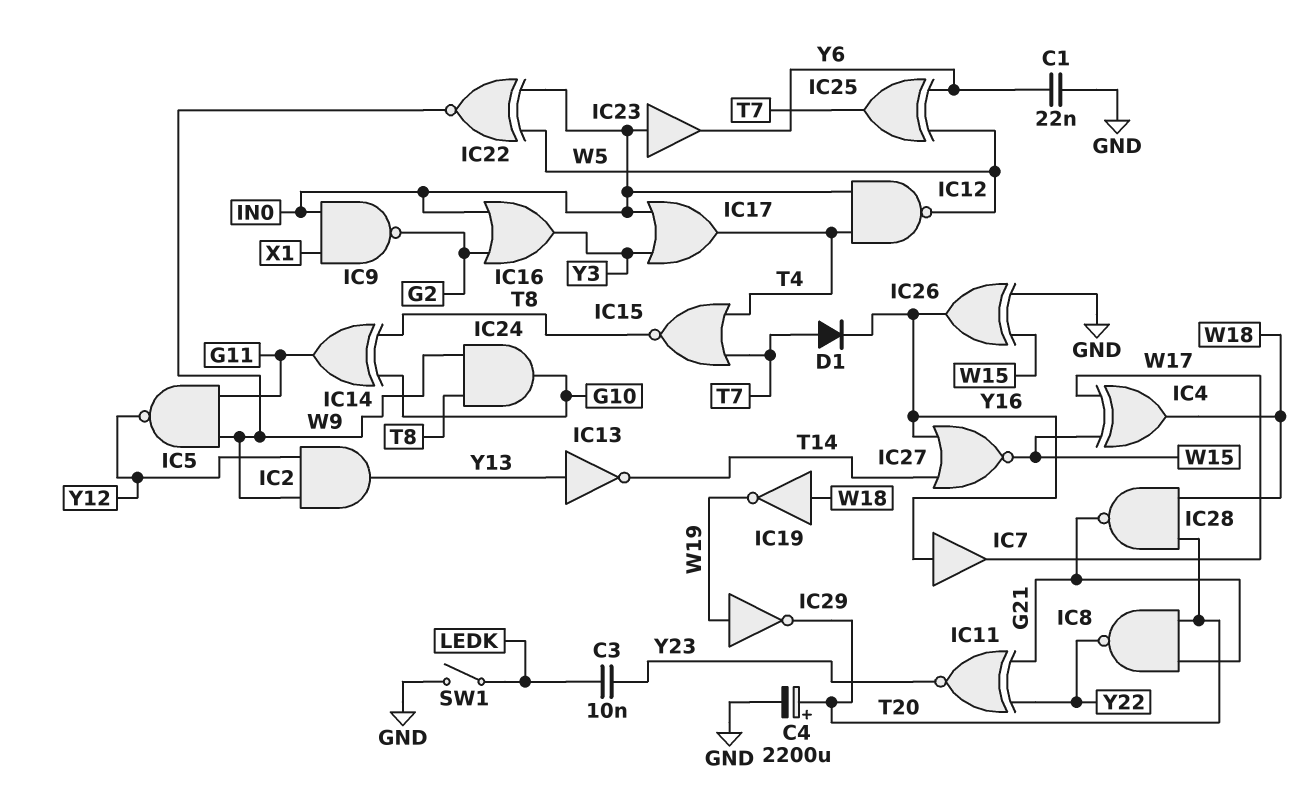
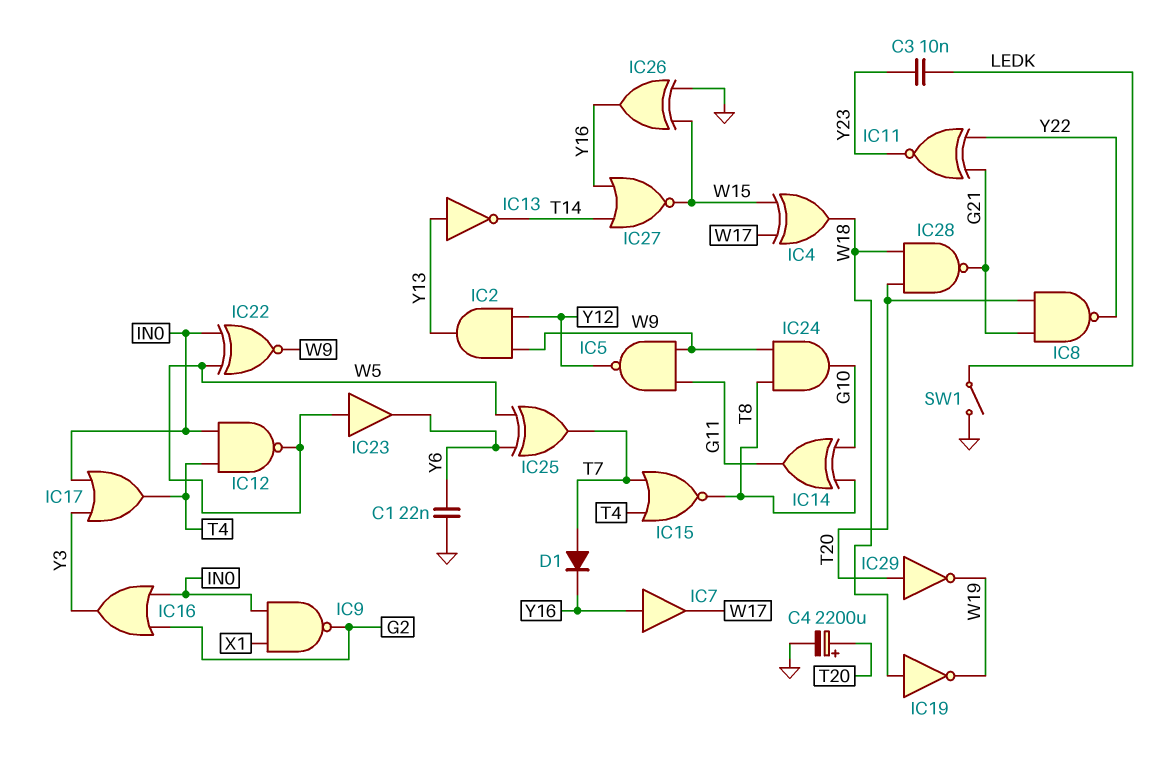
IC23: buffer (in IN0, out Y6) -> buffer (in W5, out Y6)
IC29: NOT (in W19, out T20) -> NOT (in T20, out W19)

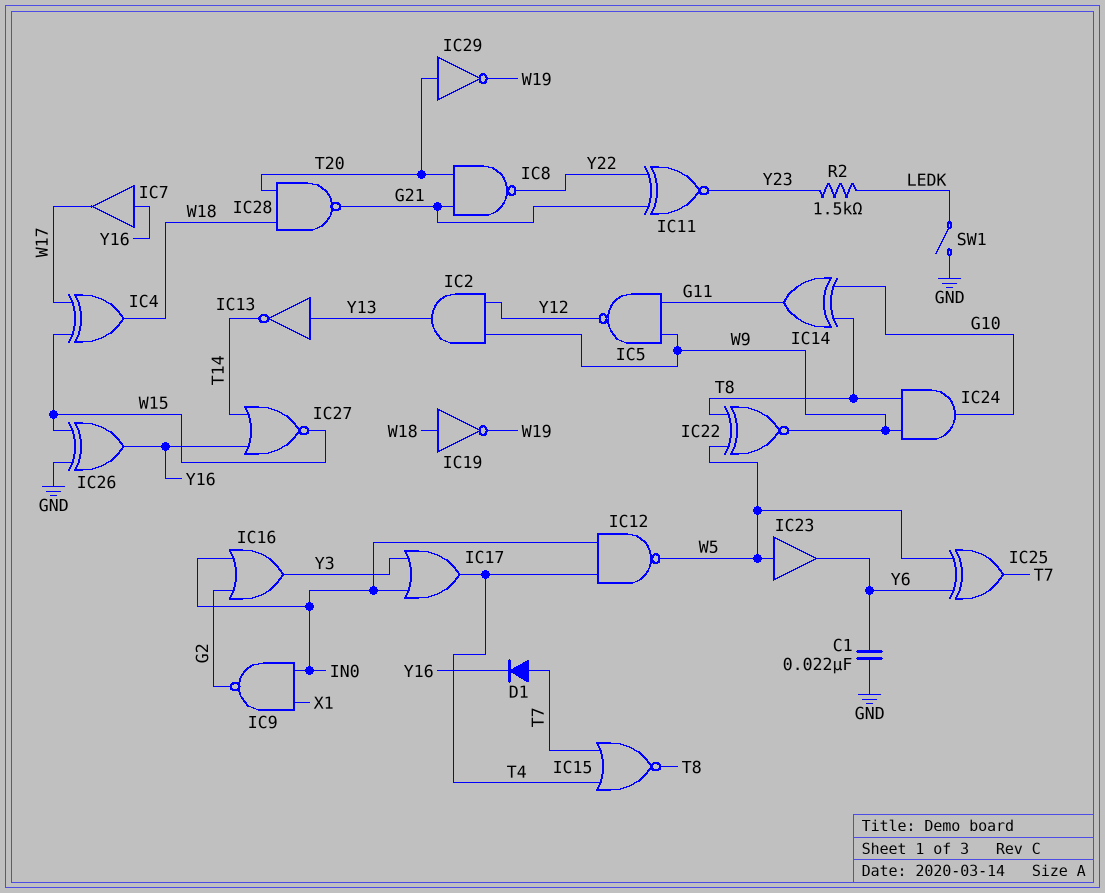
C3: 10nF (LEDK, Y23) -> none
C4: 2200uF (plus T20, minus GND) -> none
IC22: XNOR (in IN0, in W5, out W9) -> XNOR (in T8, in W5, out W9)
R2: none -> 1.5k (LEDK, Y23)

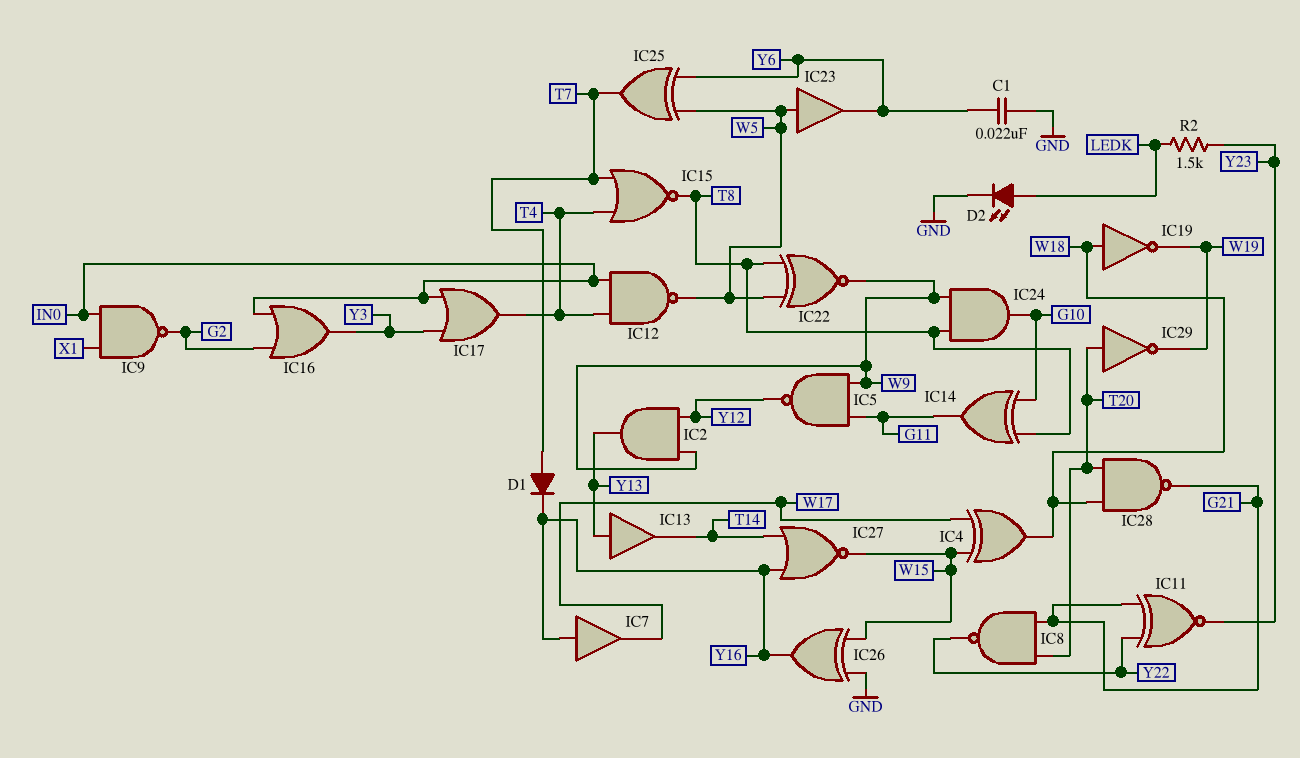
D2: none -> LED (A LEDK, K GND)
IC13: NOT (in Y13, out T14) -> buffer (in Y13, out T14)
SW1: switch (GND, LEDK) -> none

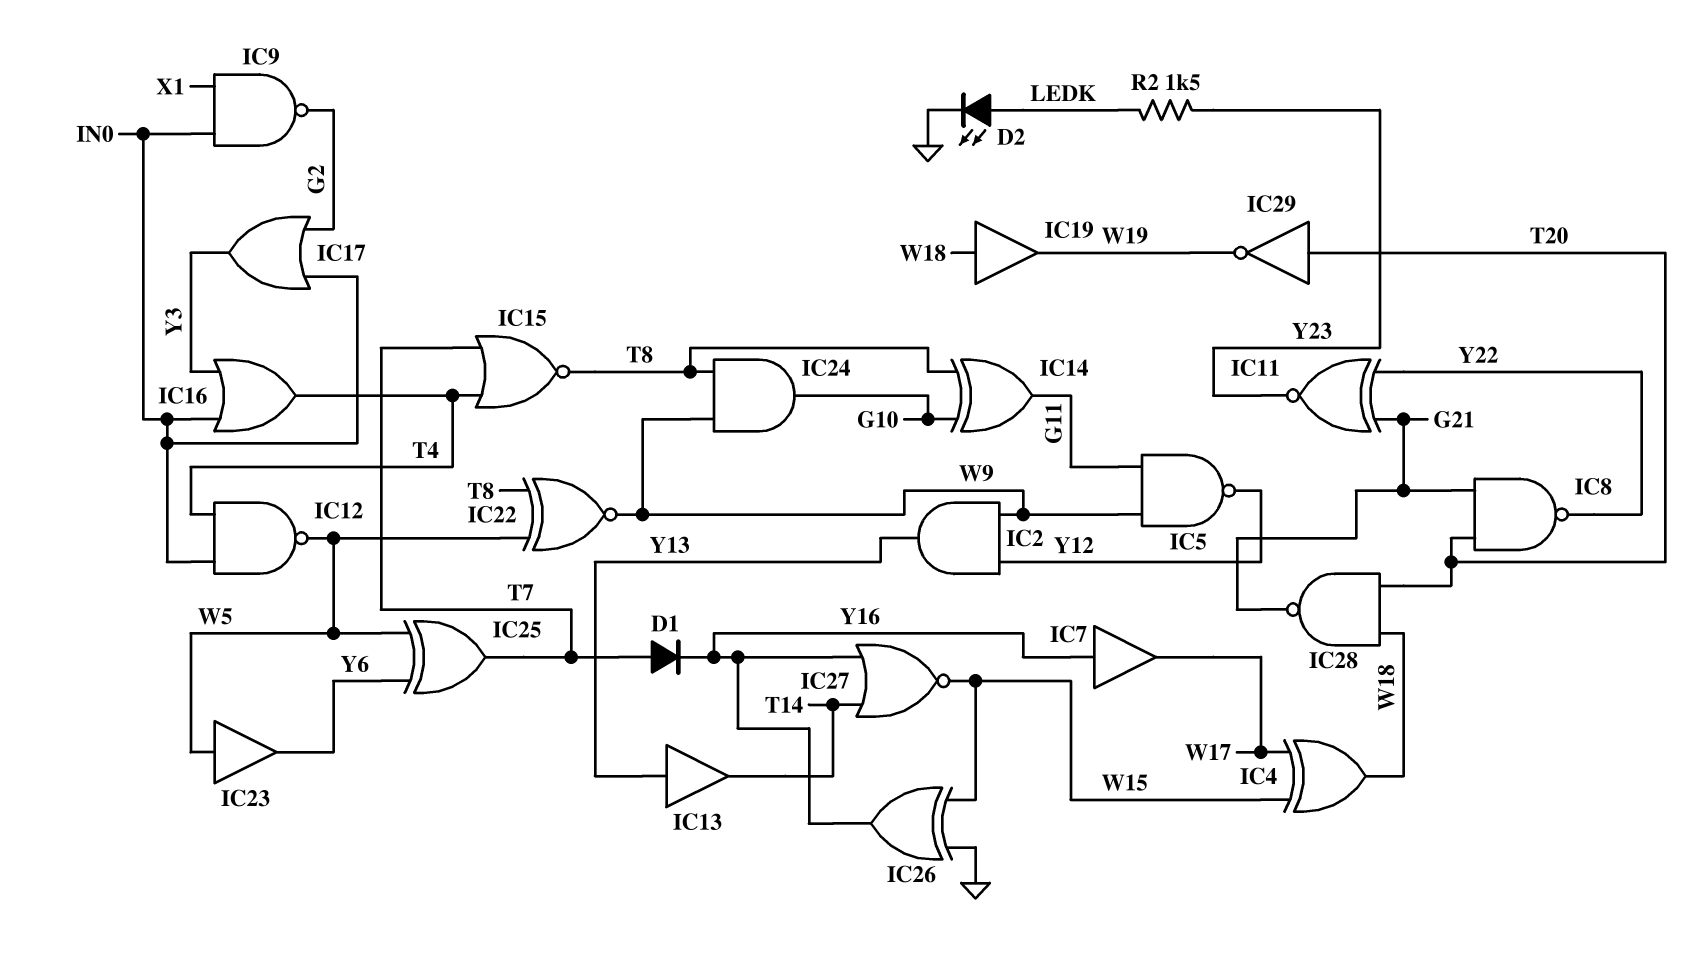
C1: 22nF (GND, Y6) -> none
IC16: OR (in G2, in IN0, out Y3) -> OR (in IN0, in Y3, out T4)
IC17: OR (in IN0, in Y3, out T4) -> OR (in G2, in IN0, out Y3)
IC19: NOT (in W18, out W19) -> buffer (in W18, out W19)

